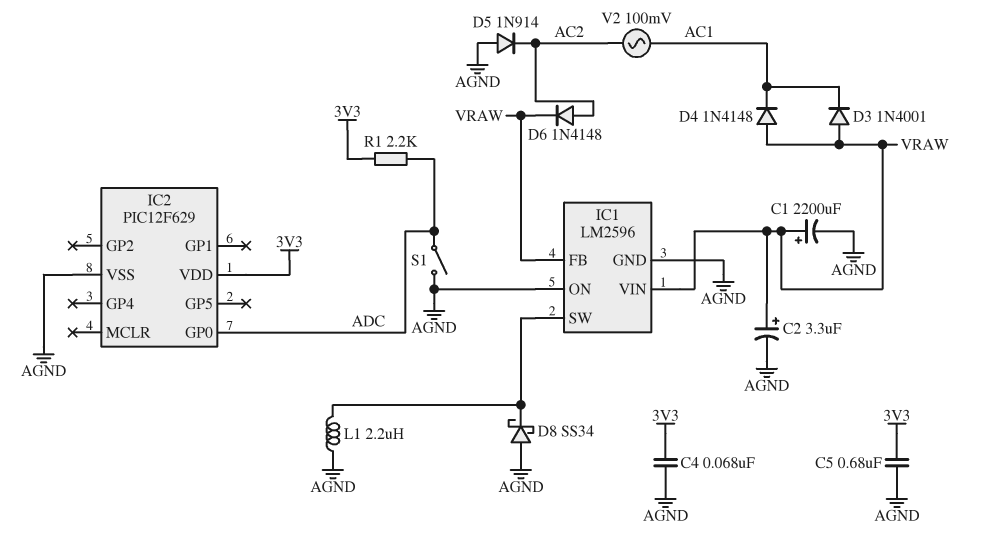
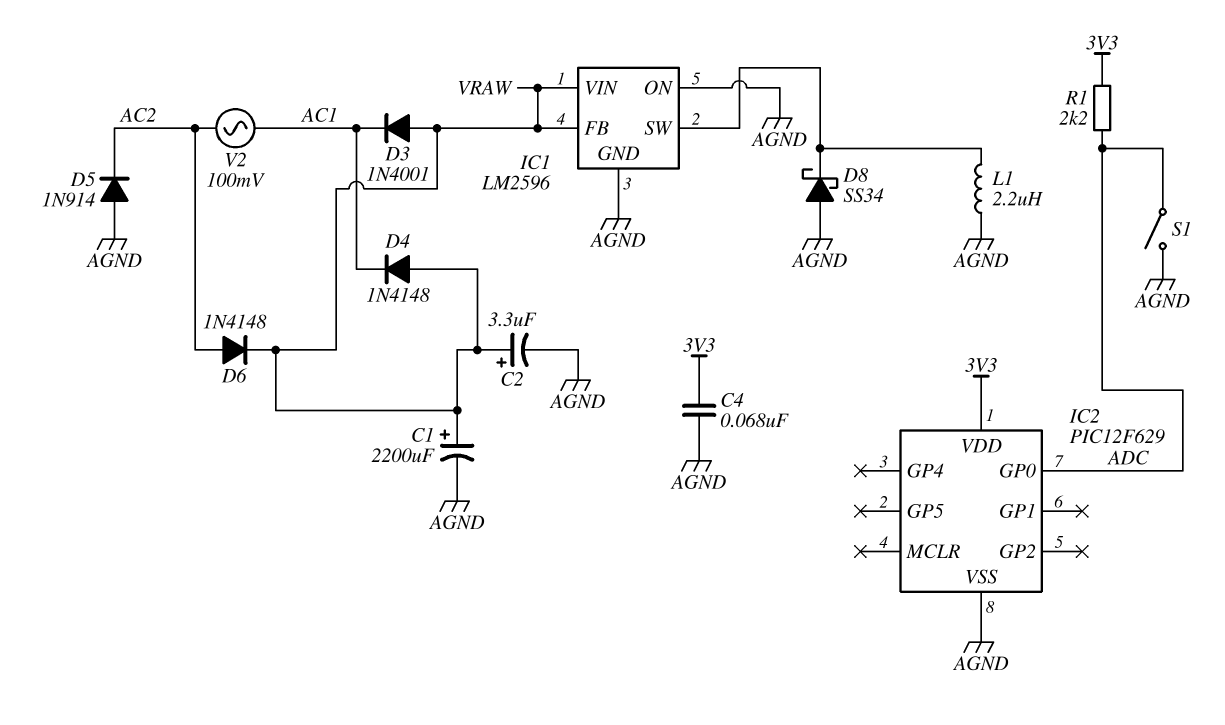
C5: 680nF (3V3, AGND) -> none

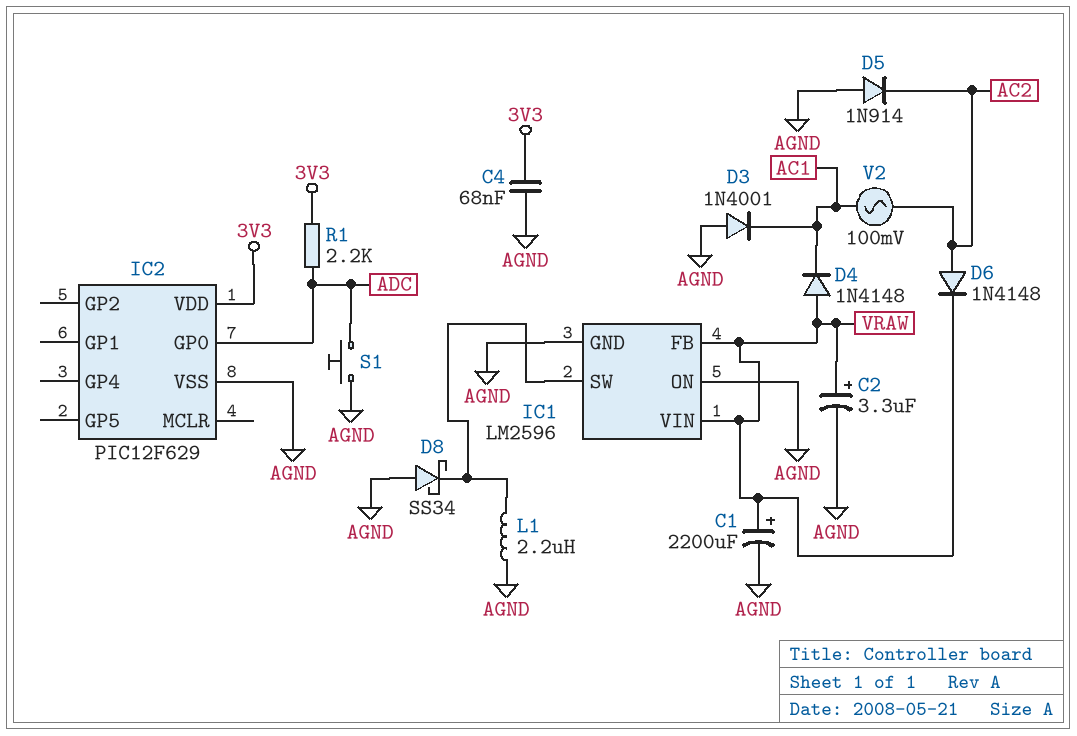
D3: diode 1N4001 (A VRAW, K AC1) -> diode 1N4001 (A AGND, K AC1)
S1: switch (ADC, AGND) -> button (ADC, AGND)

